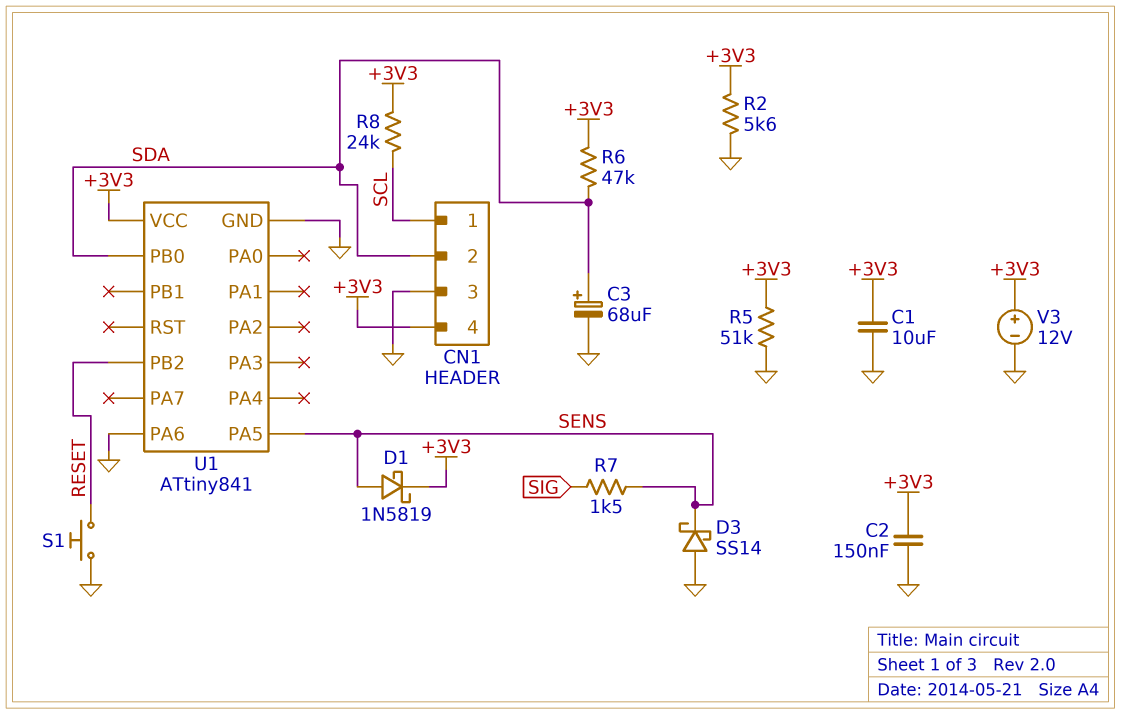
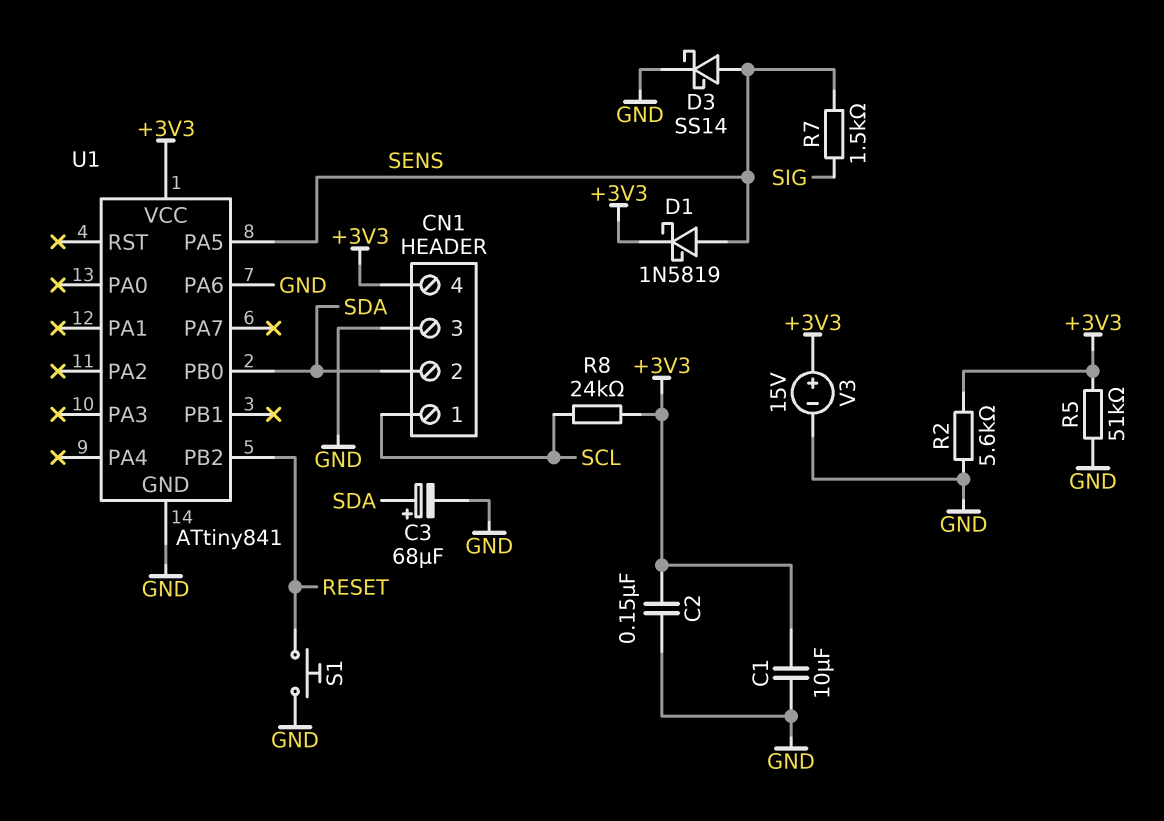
D3: schottky SS14 (A GND, K SENS) -> schottky SS14 (A SENS, K GND)
R6: 47k (+3V3, SDA) -> none
V3: 12V (plus +3V3, minus GND) -> 15V (plus +3V3, minus GND)

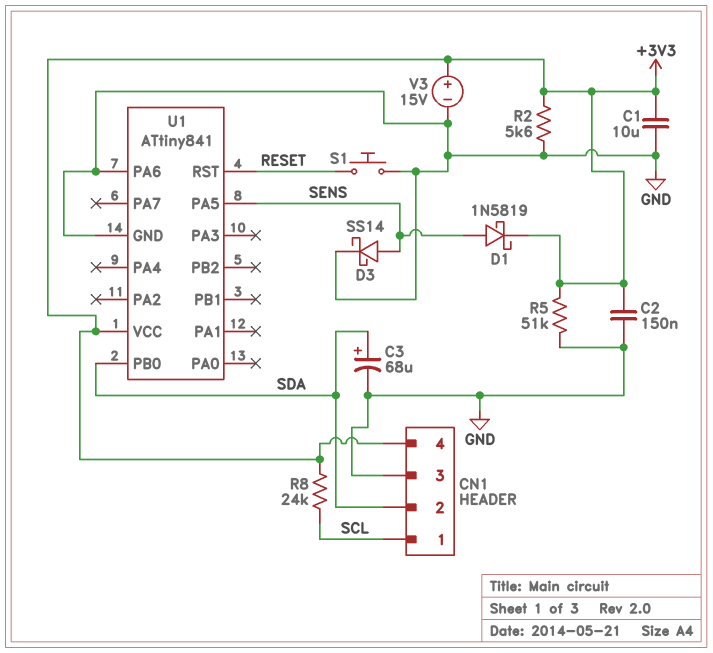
R7: 1.5k (SENS, SIG) -> none
U1 pin PB2: RESET -> none
U1 pin RST: none -> RESET

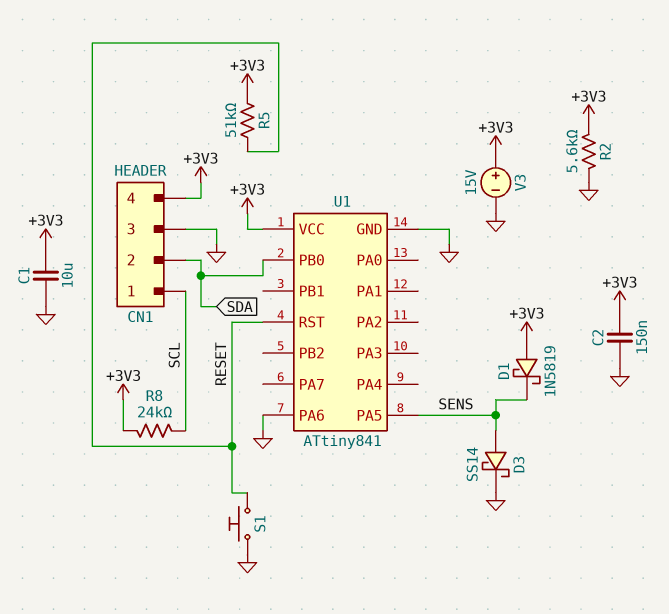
C3: 68uF (plus SDA, minus GND) -> none
D1: schottky 1N5819 (A SENS, K +3V3) -> schottky 1N5819 (A +3V3, K SENS)
R5: 51k (+3V3, GND) -> 51k (+3V3, RESET)

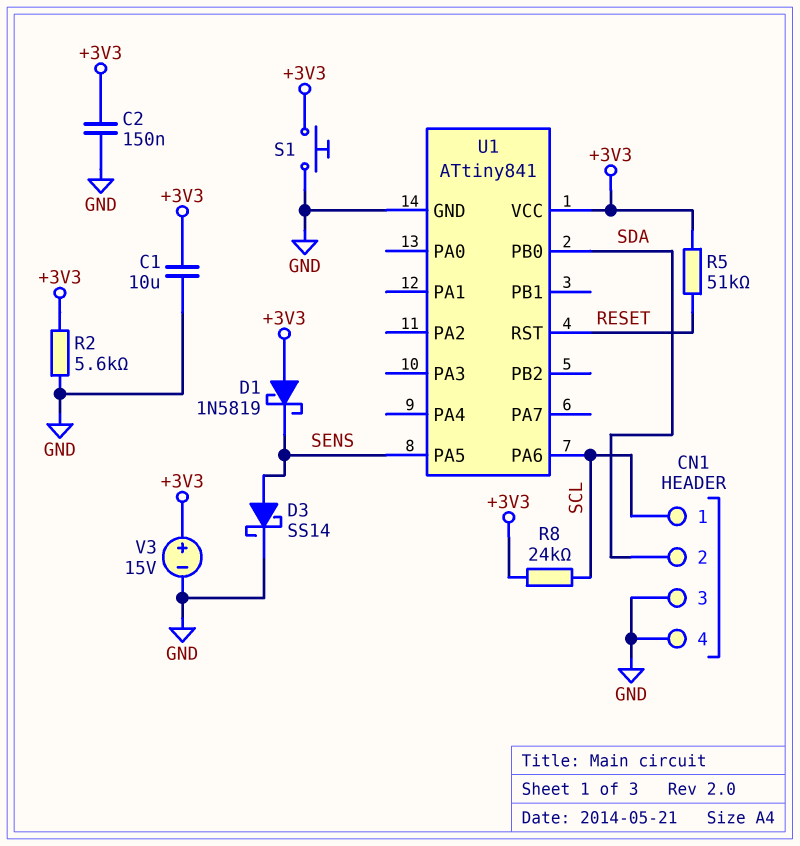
CN1 pin 4: +3V3 -> GND
S1: button (GND, RESET) -> button (+3V3, GND)
U1 pin PA6: GND -> SCL

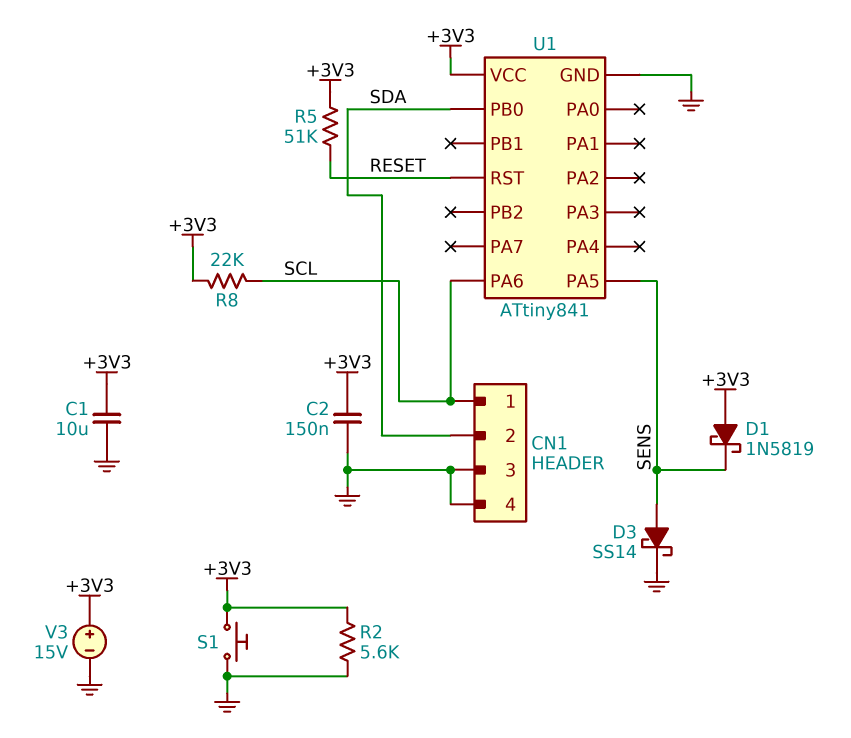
R8: 24k (+3V3, SCL) -> 22k (+3V3, SCL)

